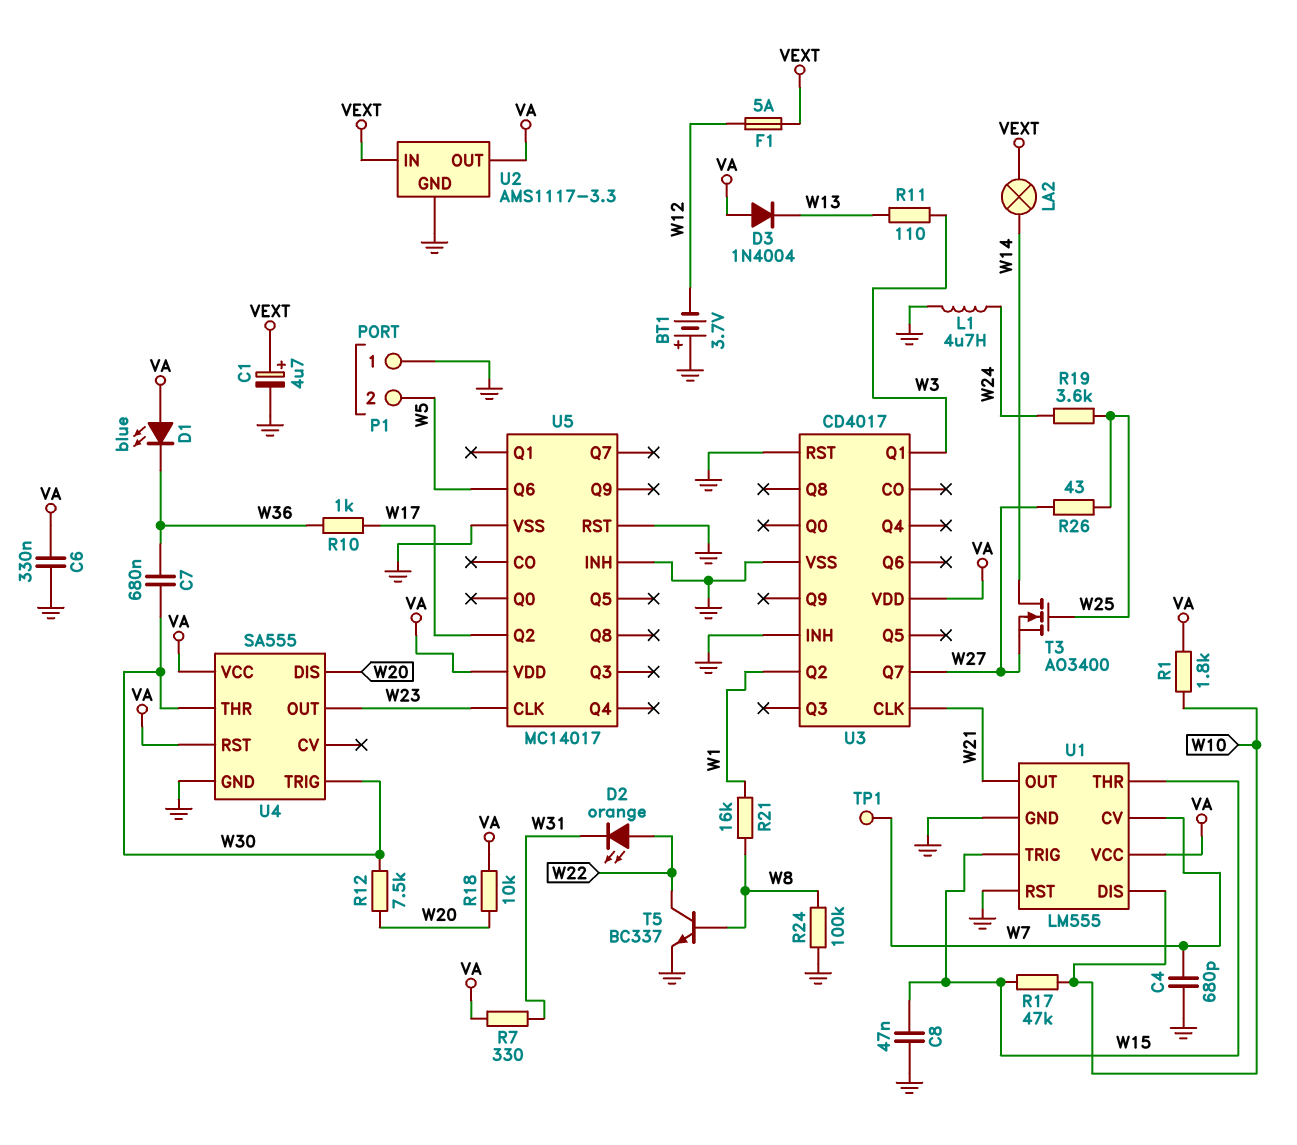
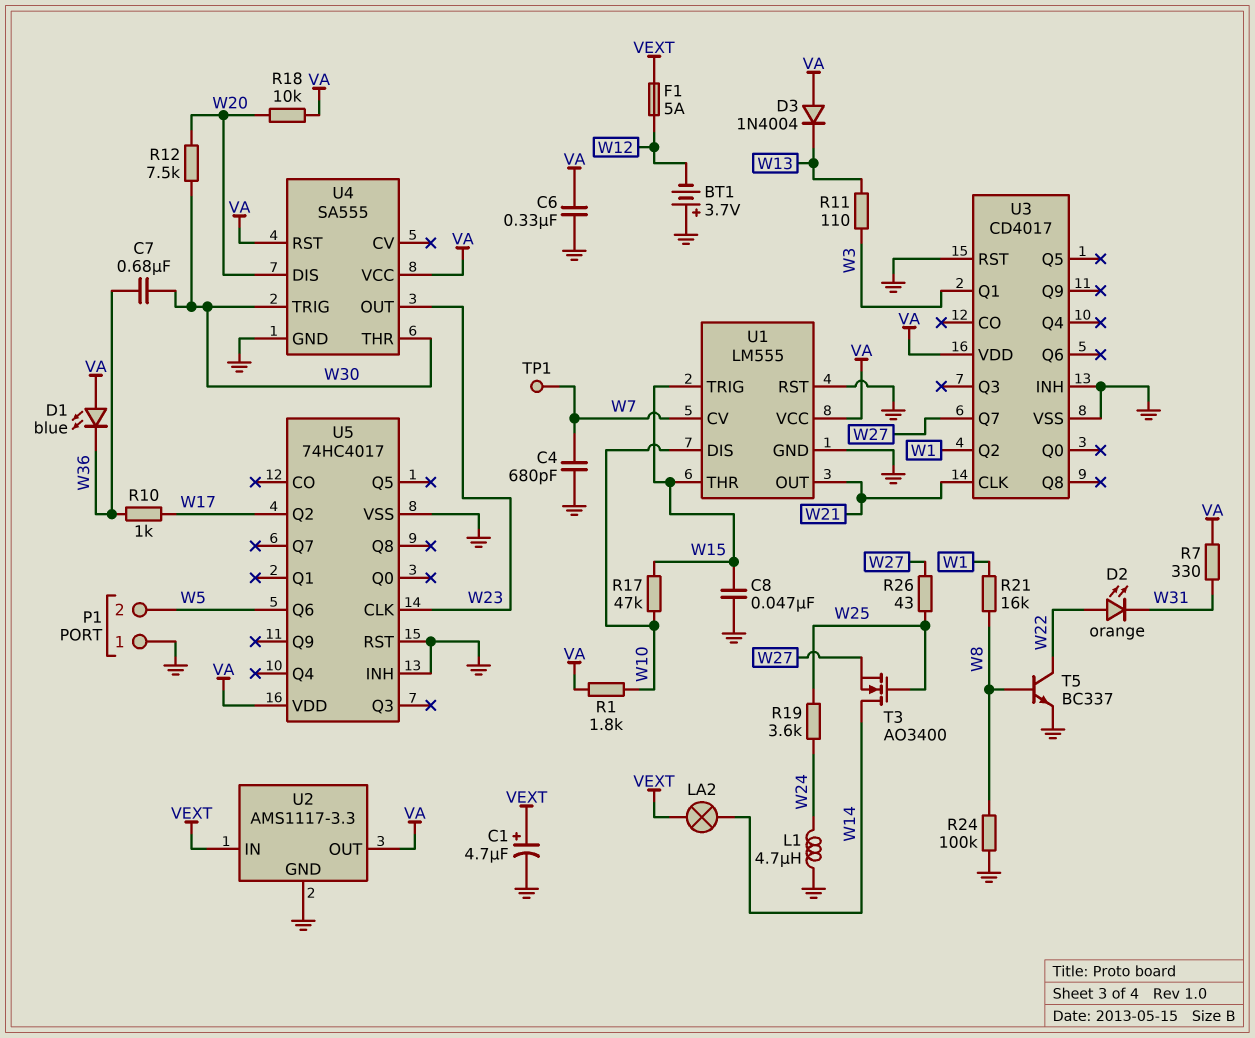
U5: MC14017 -> 74HC4017

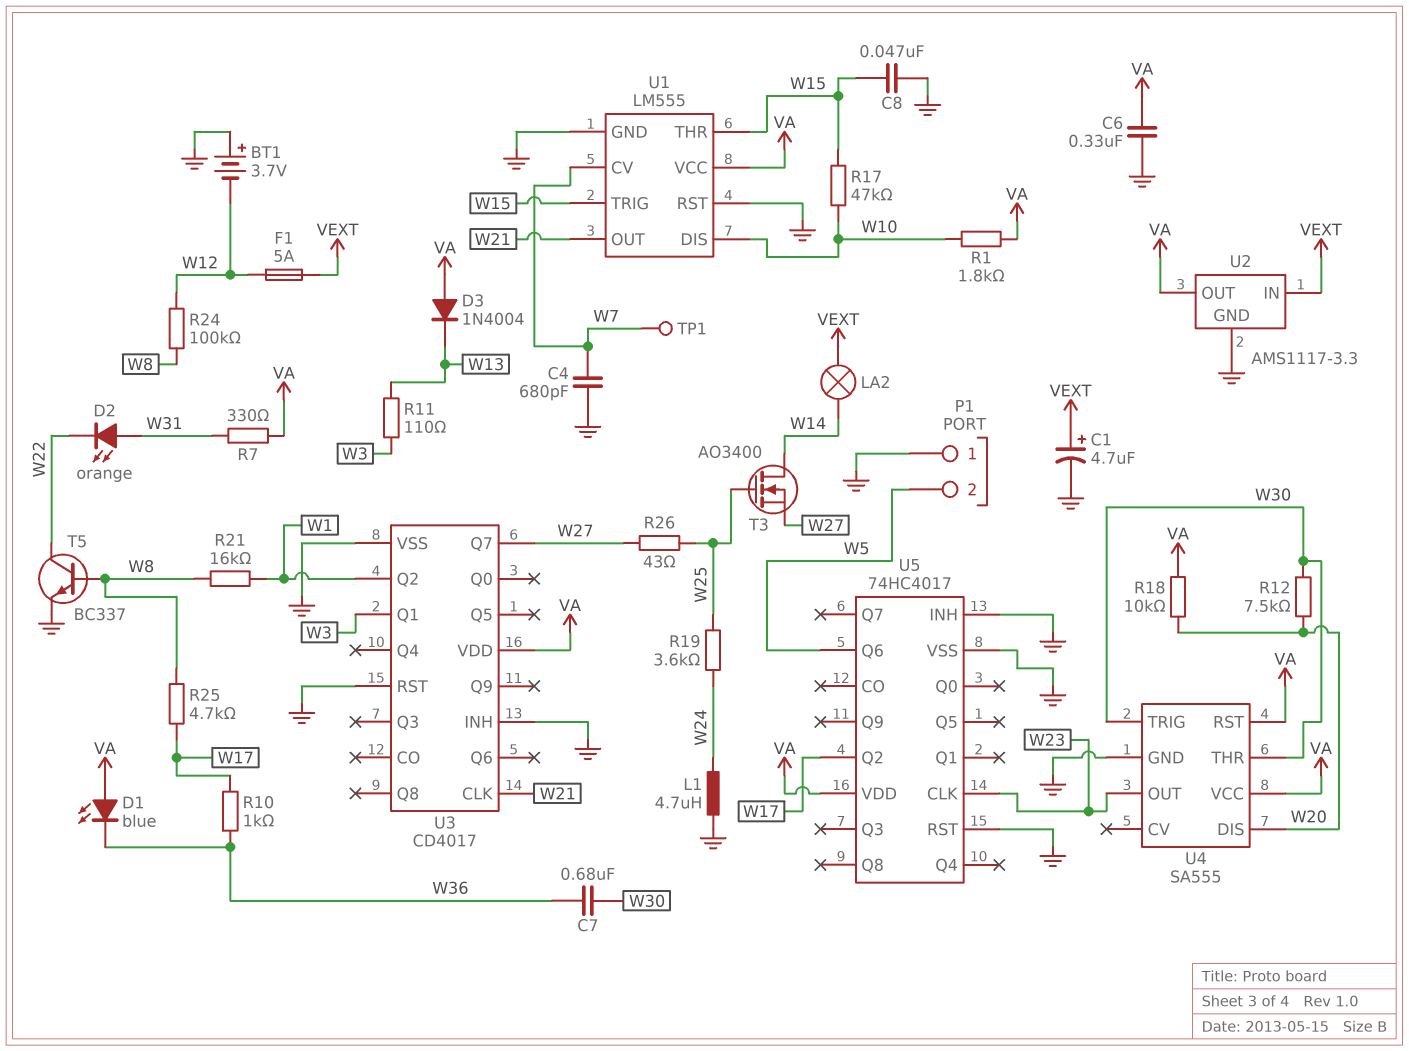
D2: LED orange (A W22, K W31) -> LED orange (A W31, K W22)
R24: 100k (GND, W8) -> 100k (W8, W12)
R25: none -> 4.7k (W8, W17)

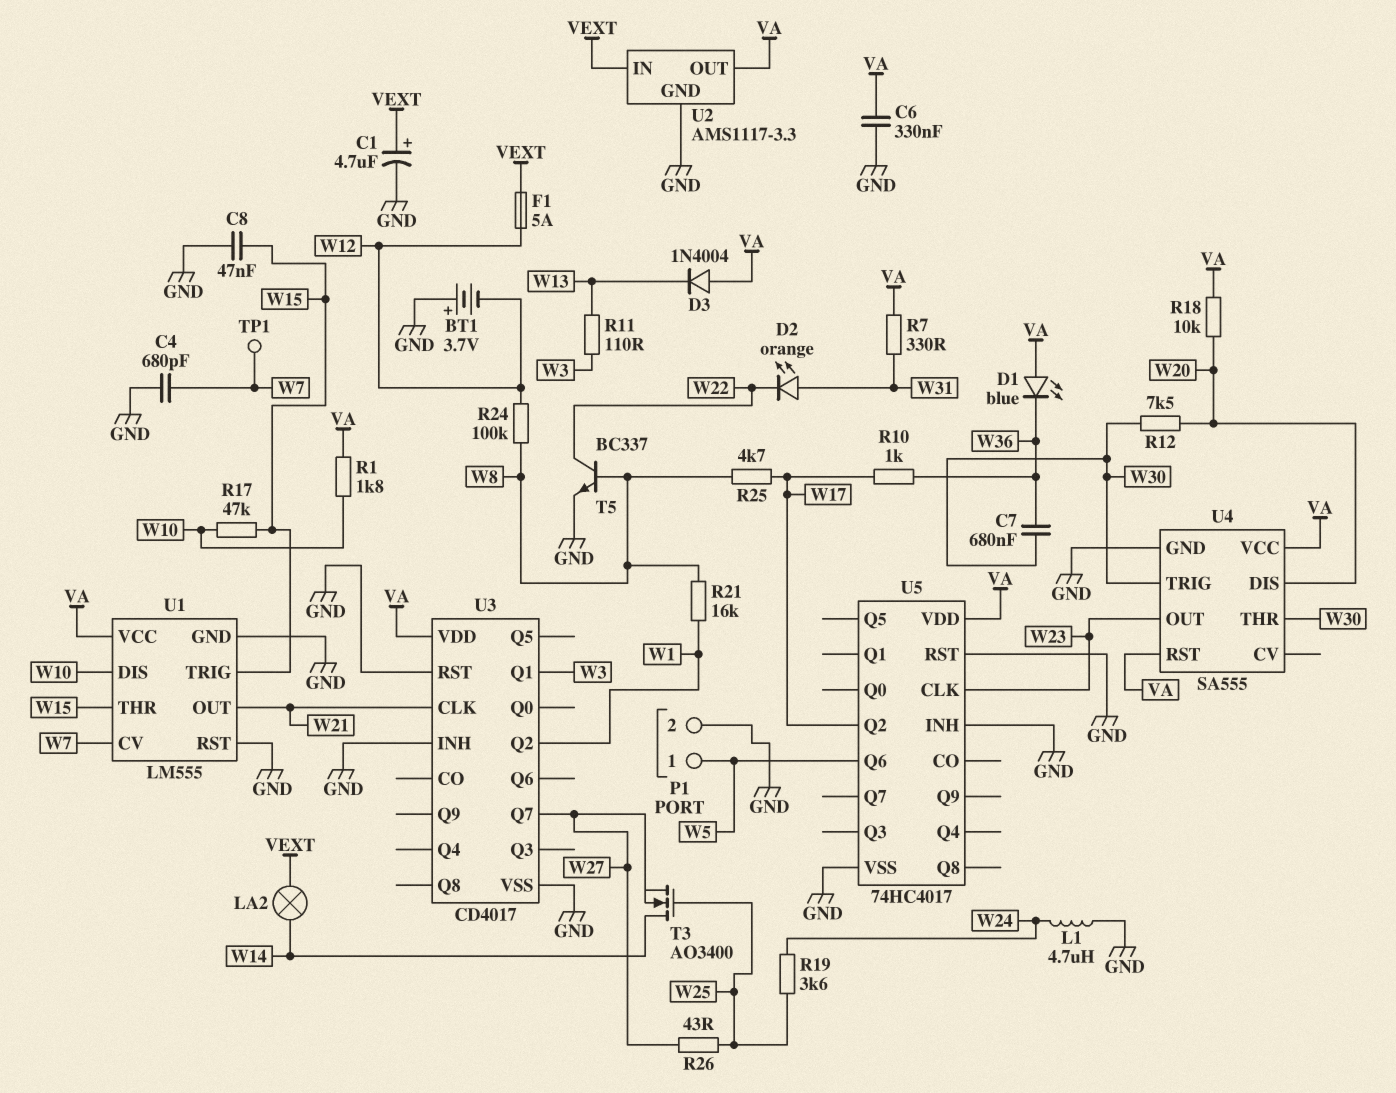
P1 pin 1: GND -> W5
P1 pin 2: W5 -> GND

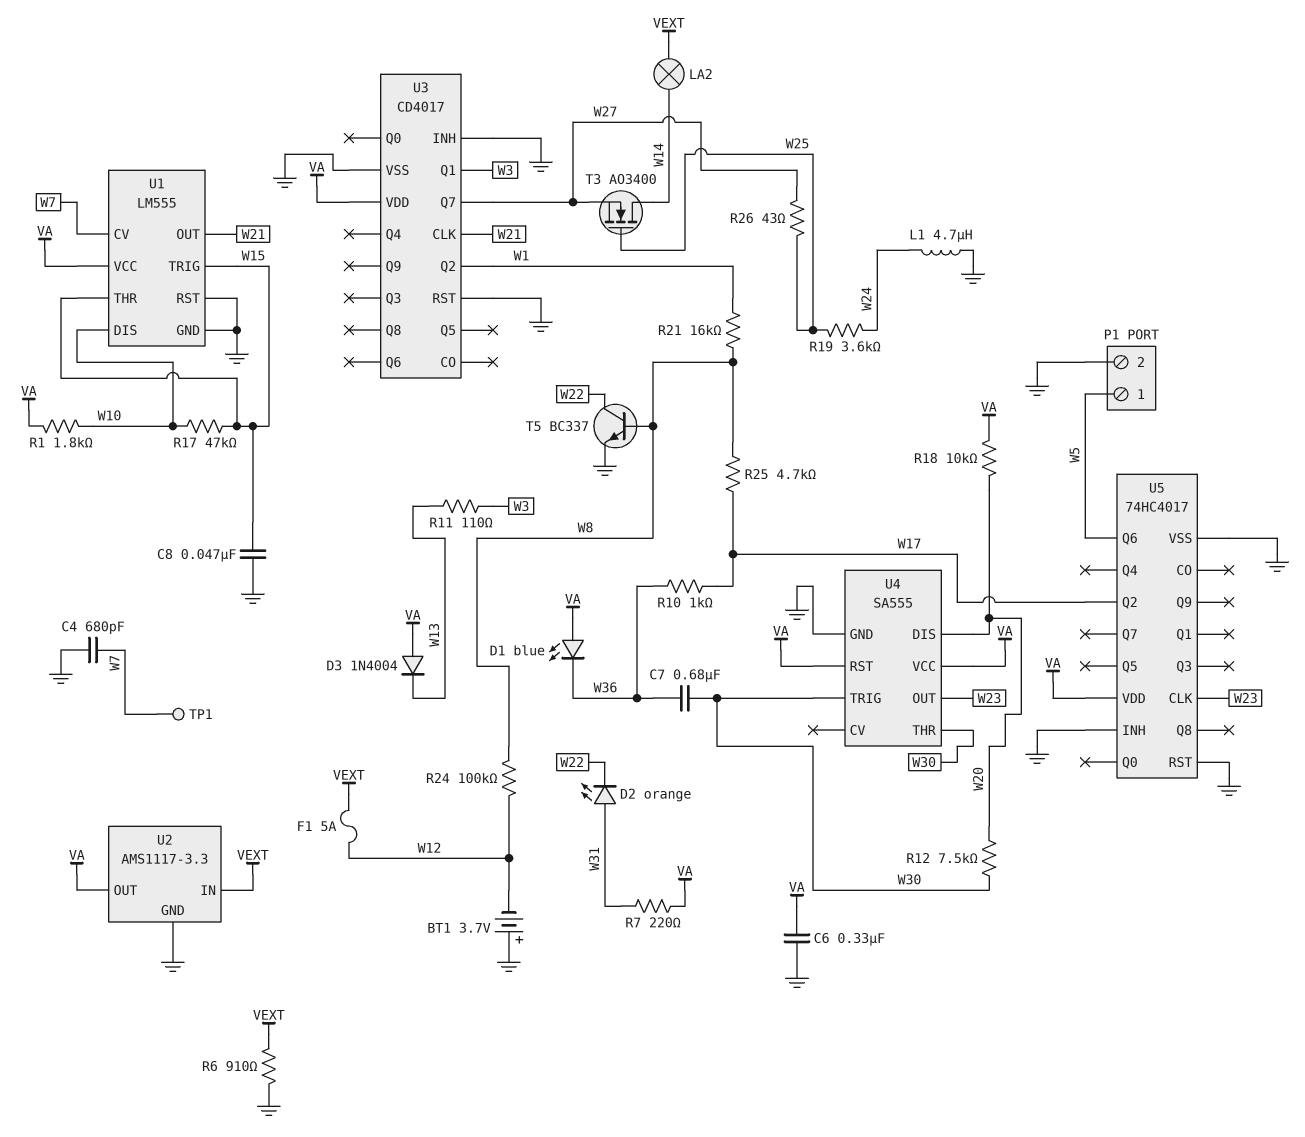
C1: 4.7uF (plus VEXT, minus GND) -> none
R6: none -> 910 (GND, VEXT)
R7: 330 (VA, W31) -> 220 (VA, W31)

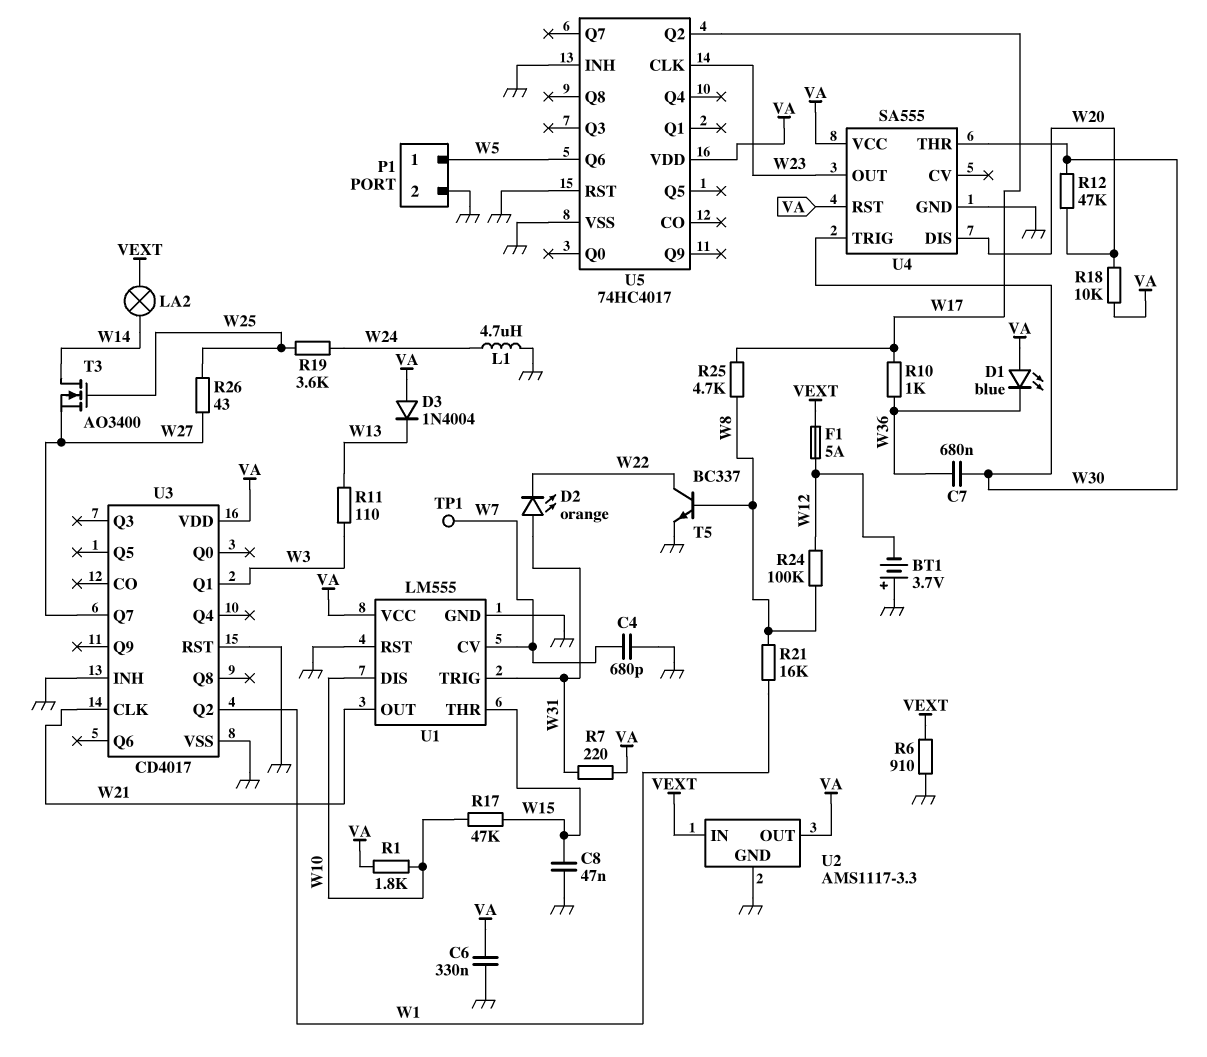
R12: 7.5k (W20, W30) -> 47k (W20, W30)
U1 pin TRIG: W15 -> W31

